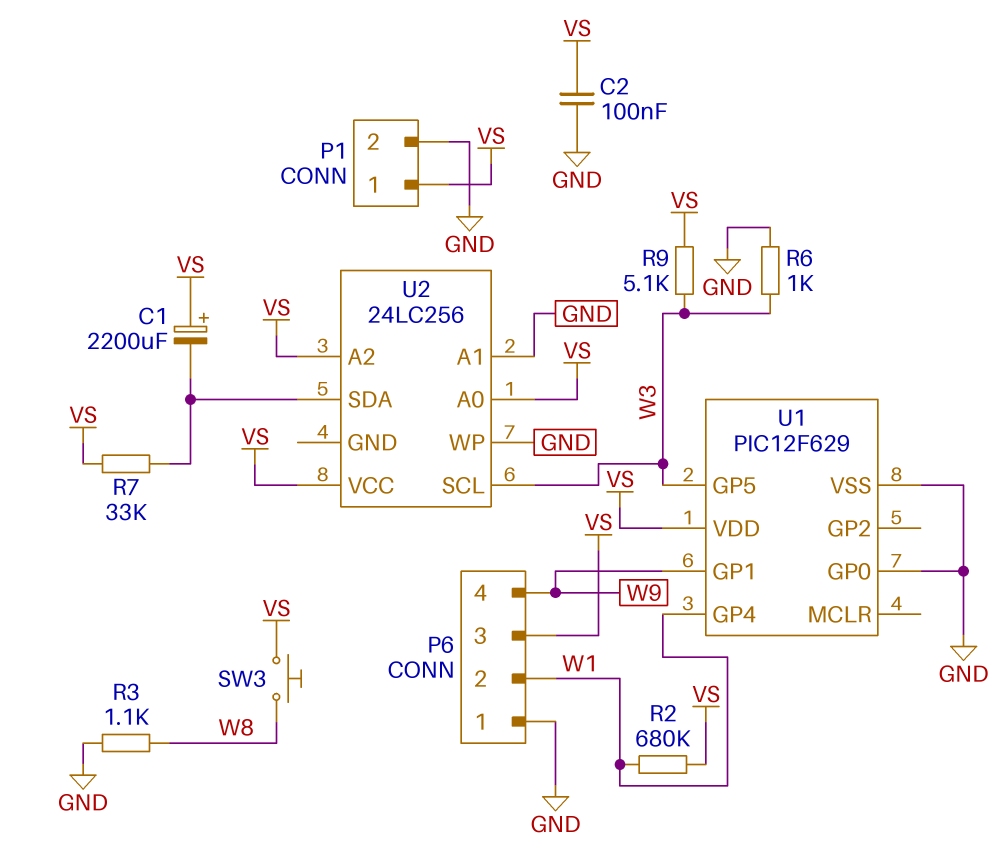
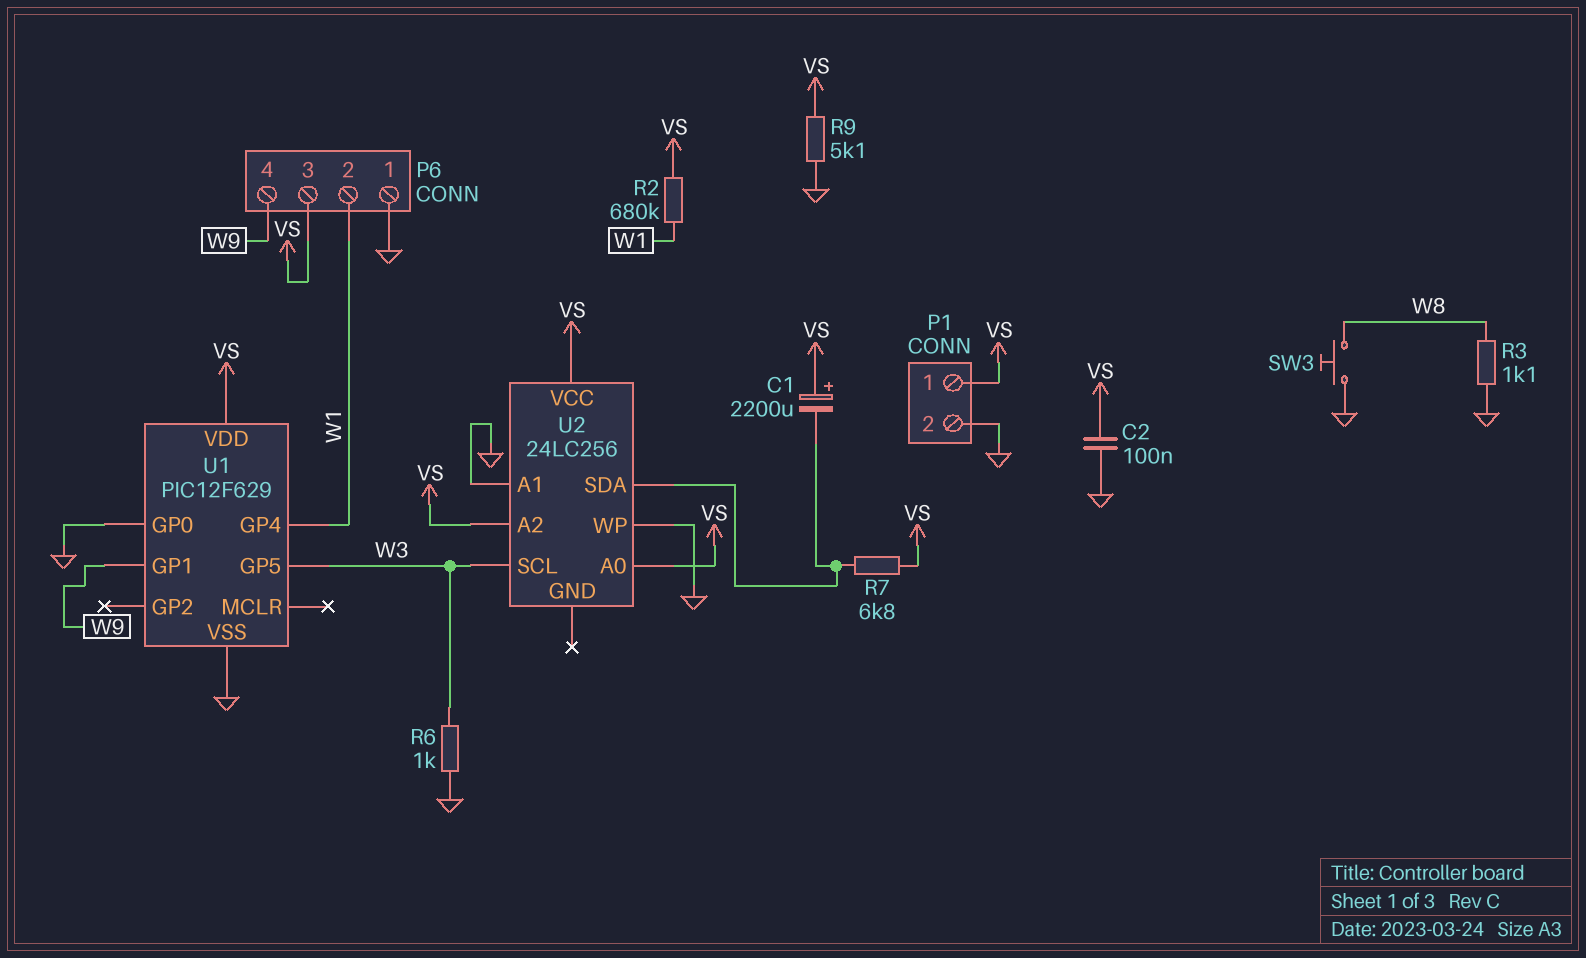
R7: 33k (U2/SDA, VS) -> 6.8k (U2/SDA, VS)
R9: 5.1k (VS, W3) -> 5.1k (GND, VS)
SW3: button (VS, W8) -> button (GND, W8)

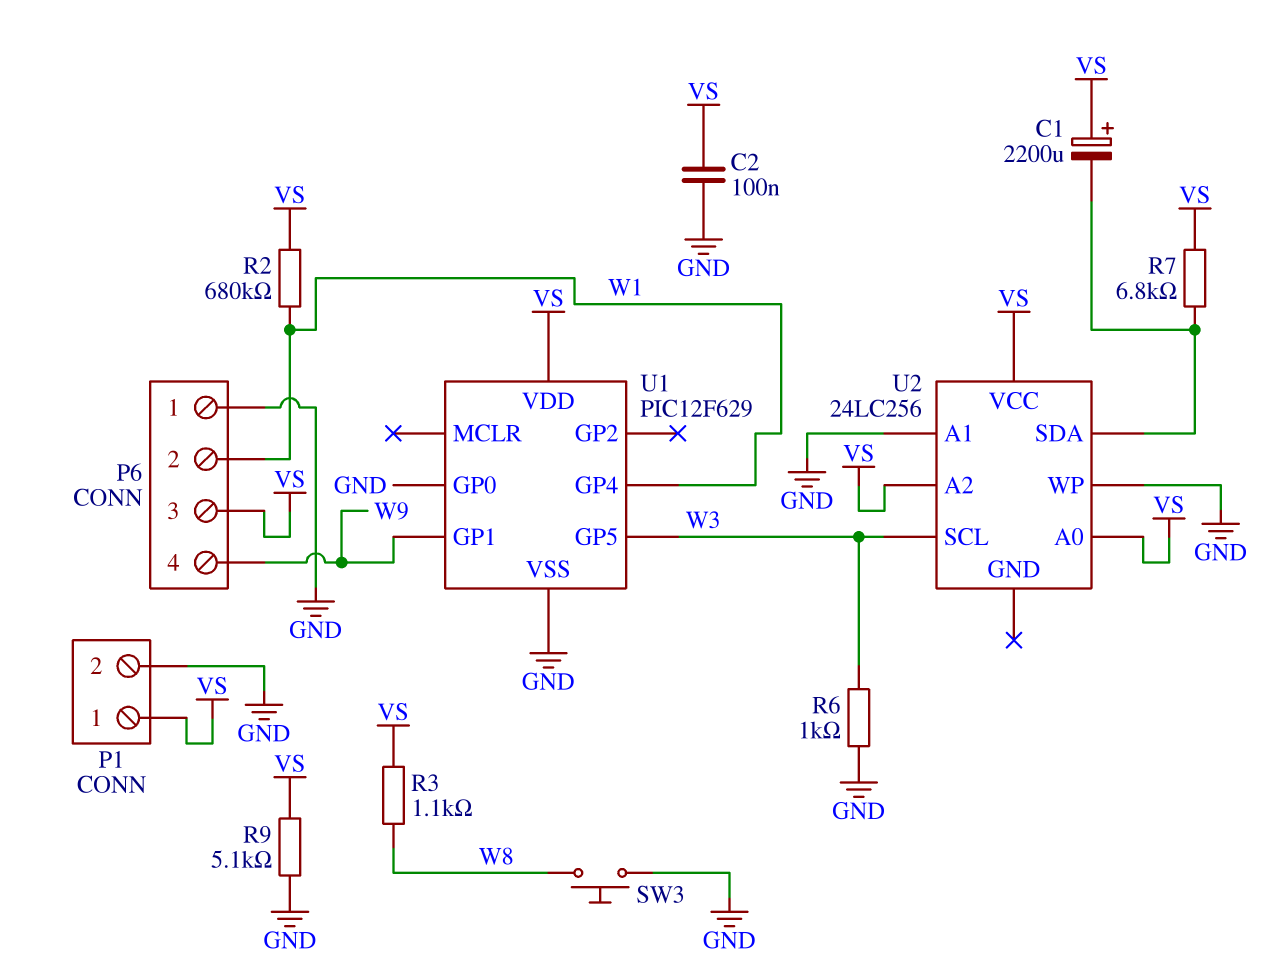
R3: 1.1k (GND, W8) -> 1.1k (VS, W8)

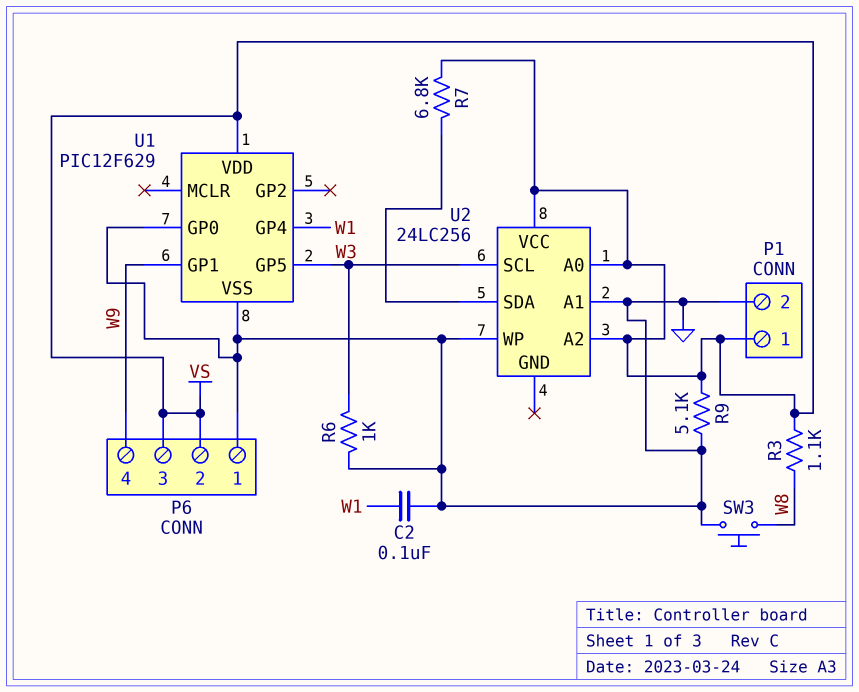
C1: 2200uF (plus VS, minus U2/SDA) -> none
C2: 100nF (GND, VS) -> 100nF (GND, W1)
P6 pin 2: W1 -> VS
R2: 680k (VS, W1) -> none

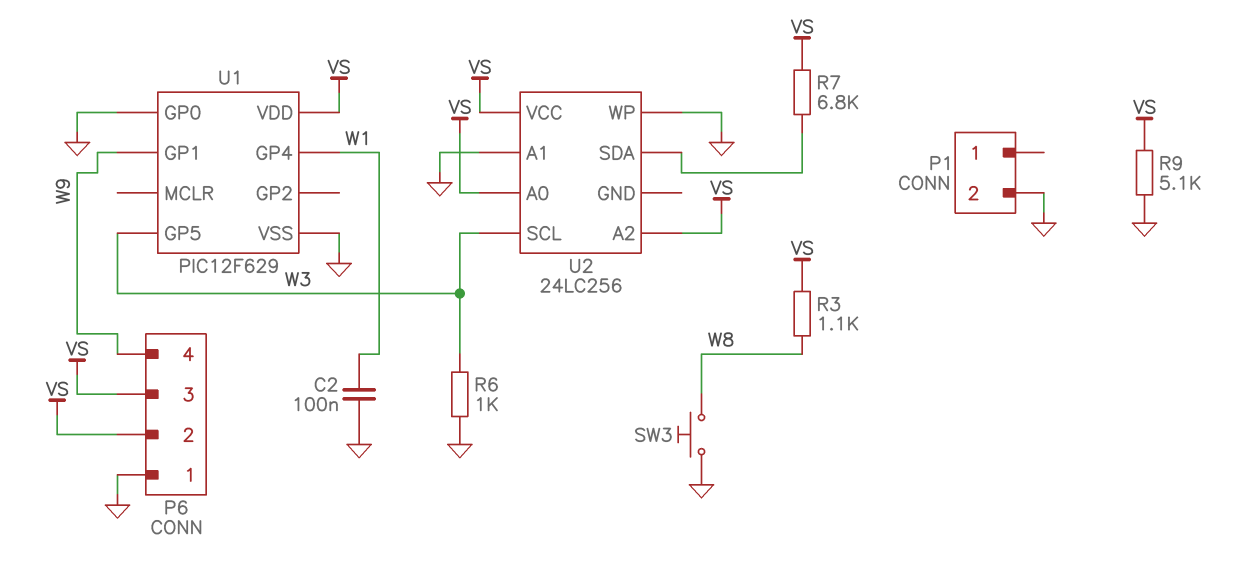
P1 pin 1: VS -> none

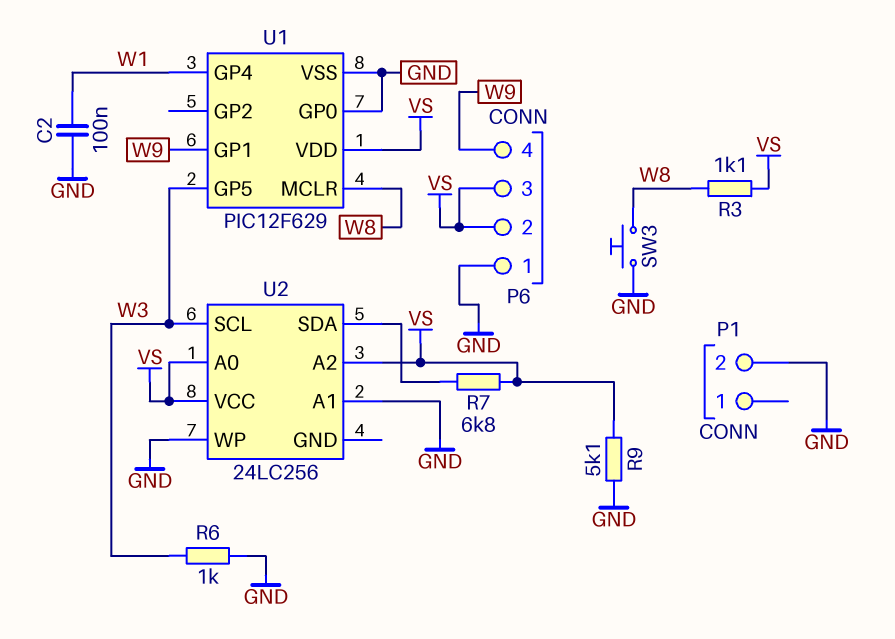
U1 pin MCLR: none -> W8

